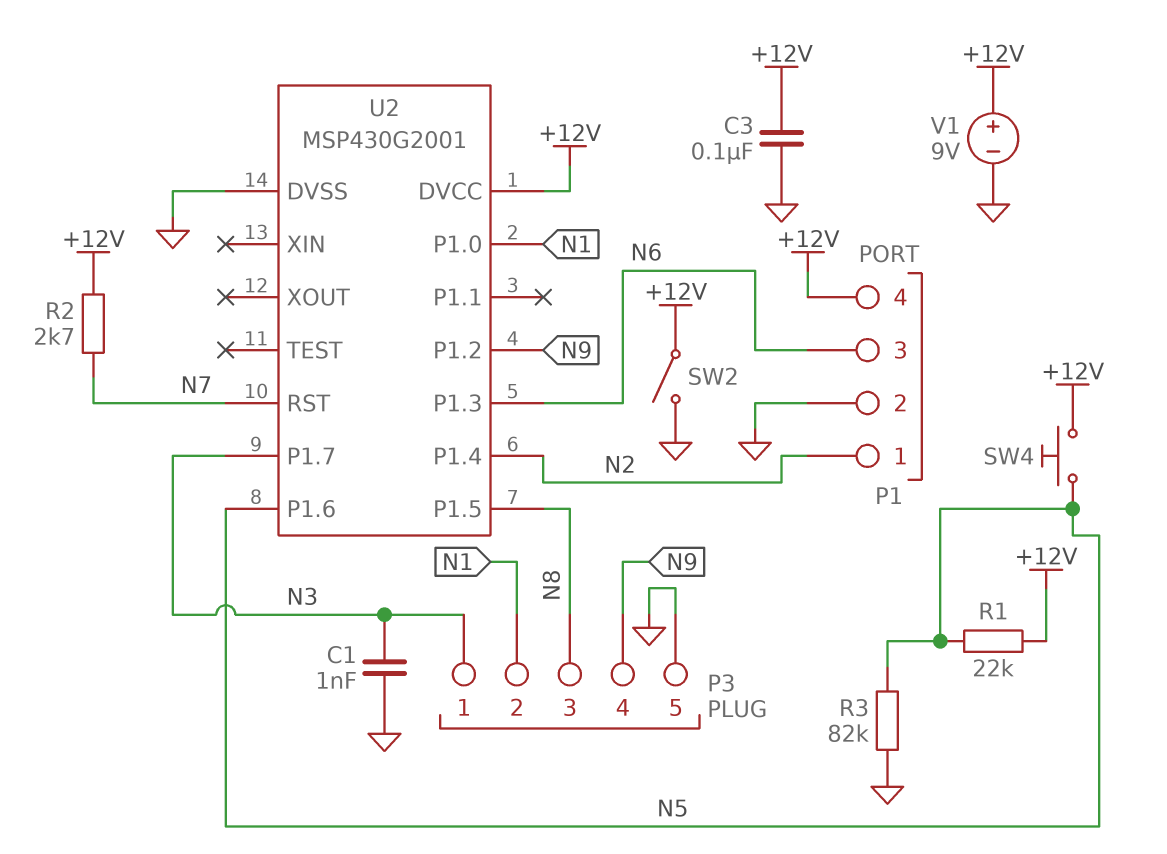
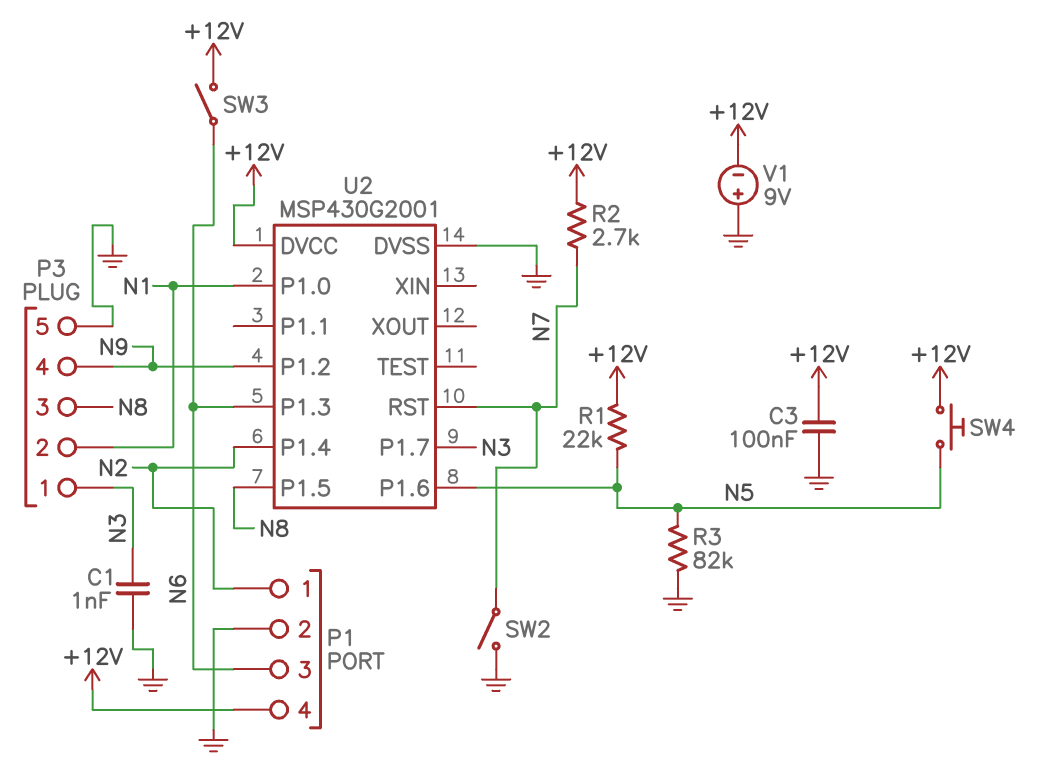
SW2: switch (+12V, GND) -> switch (GND, N7)
SW3: none -> switch (+12V, N6)
V1: 9V (plus +12V, minus GND) -> 9V (plus GND, minus +12V)

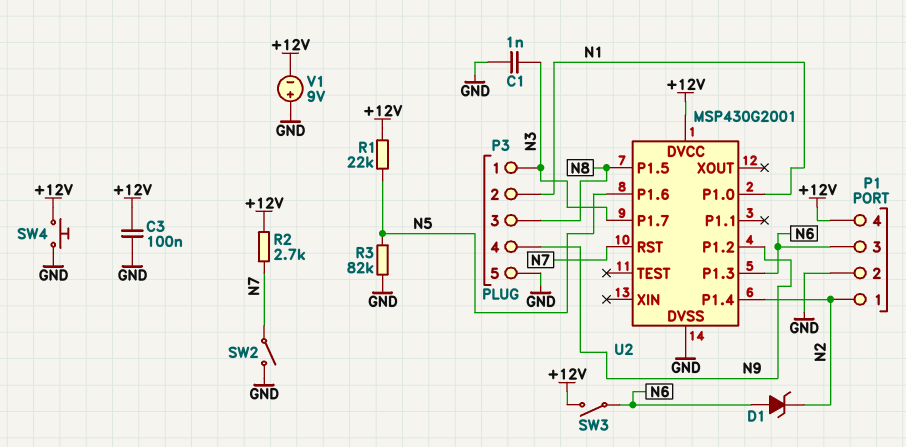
D1: none -> zener (A N6, K N2)
SW4: button (+12V, N5) -> button (+12V, GND)

